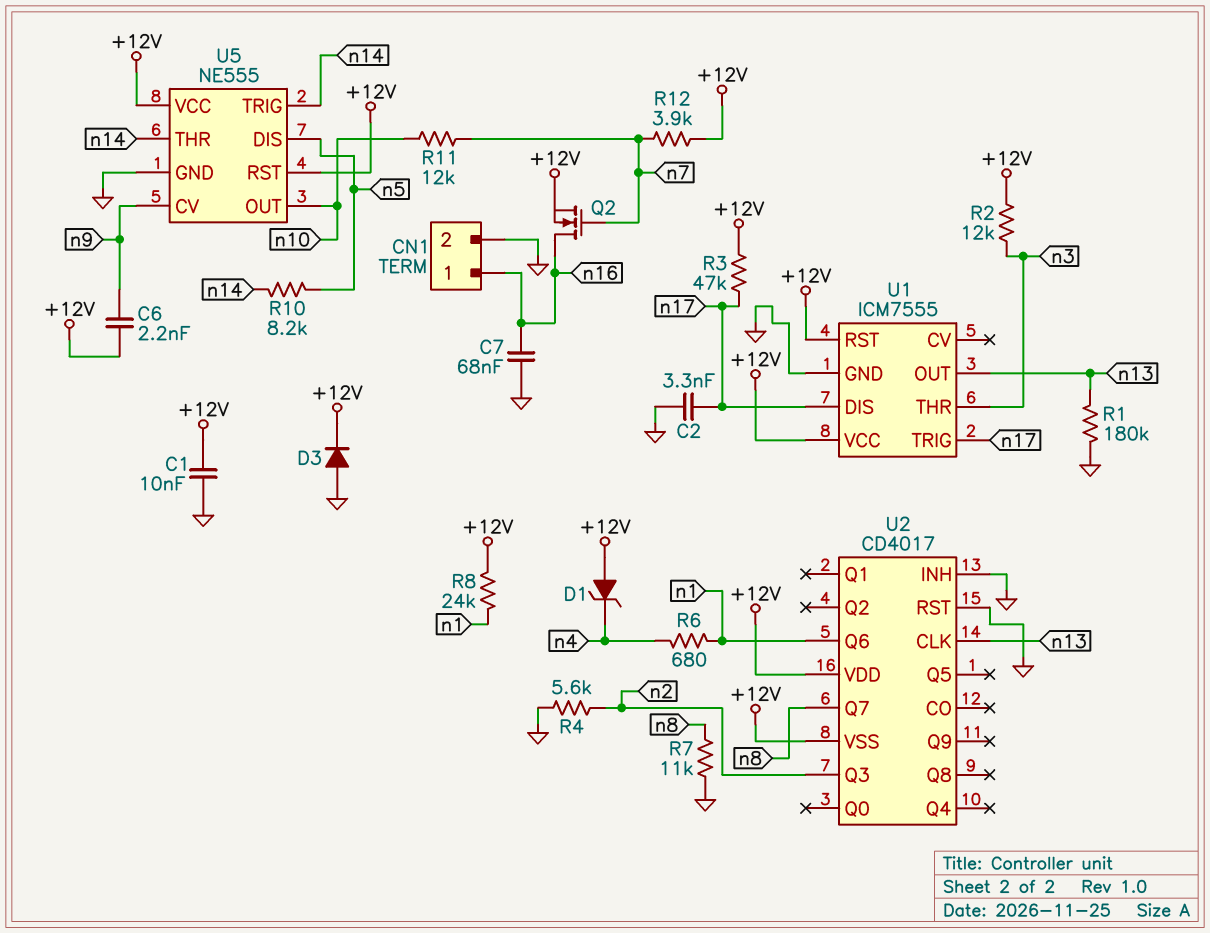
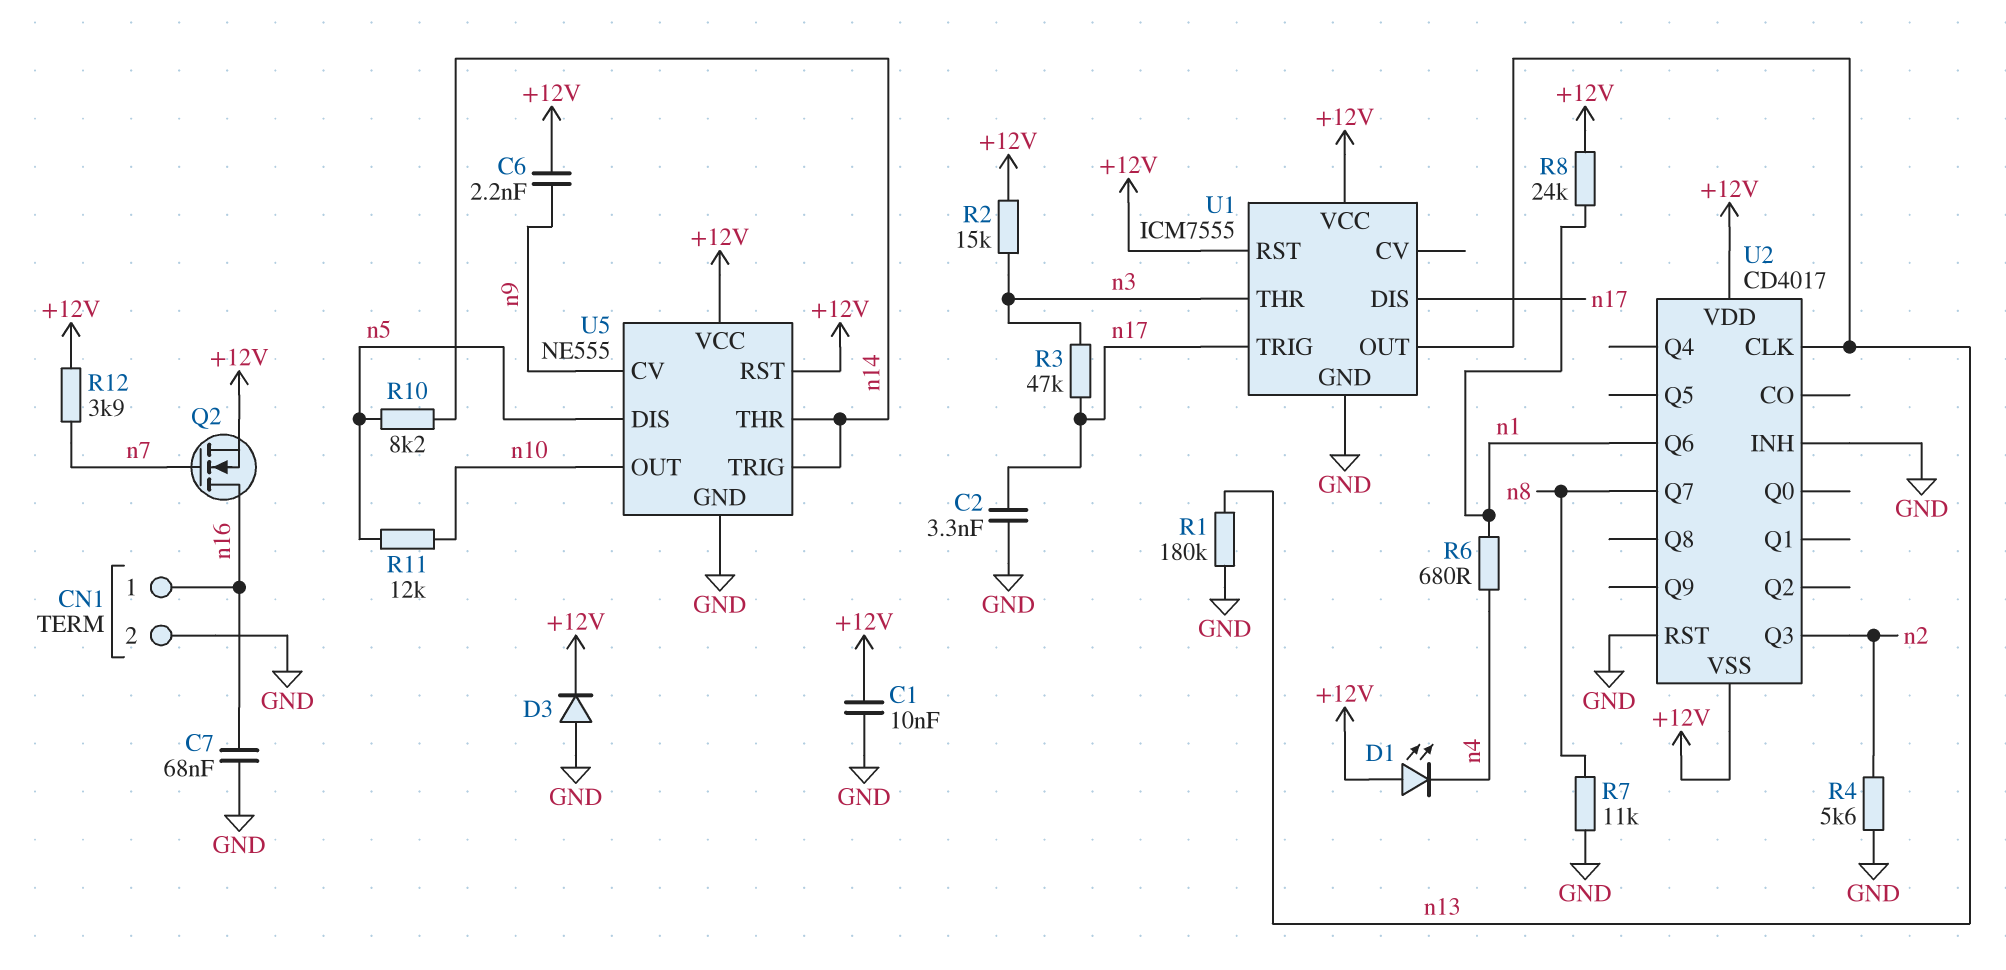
D1: zener (A +12V, K n4) -> LED (A +12V, K n4)
R2: 12k (+12V, n3) -> 15k (+12V, n3)
R3: 47k (+12V, n17) -> 47k (n3, n17)
R11: 12k (n7, n10) -> 12k (n5, n10)

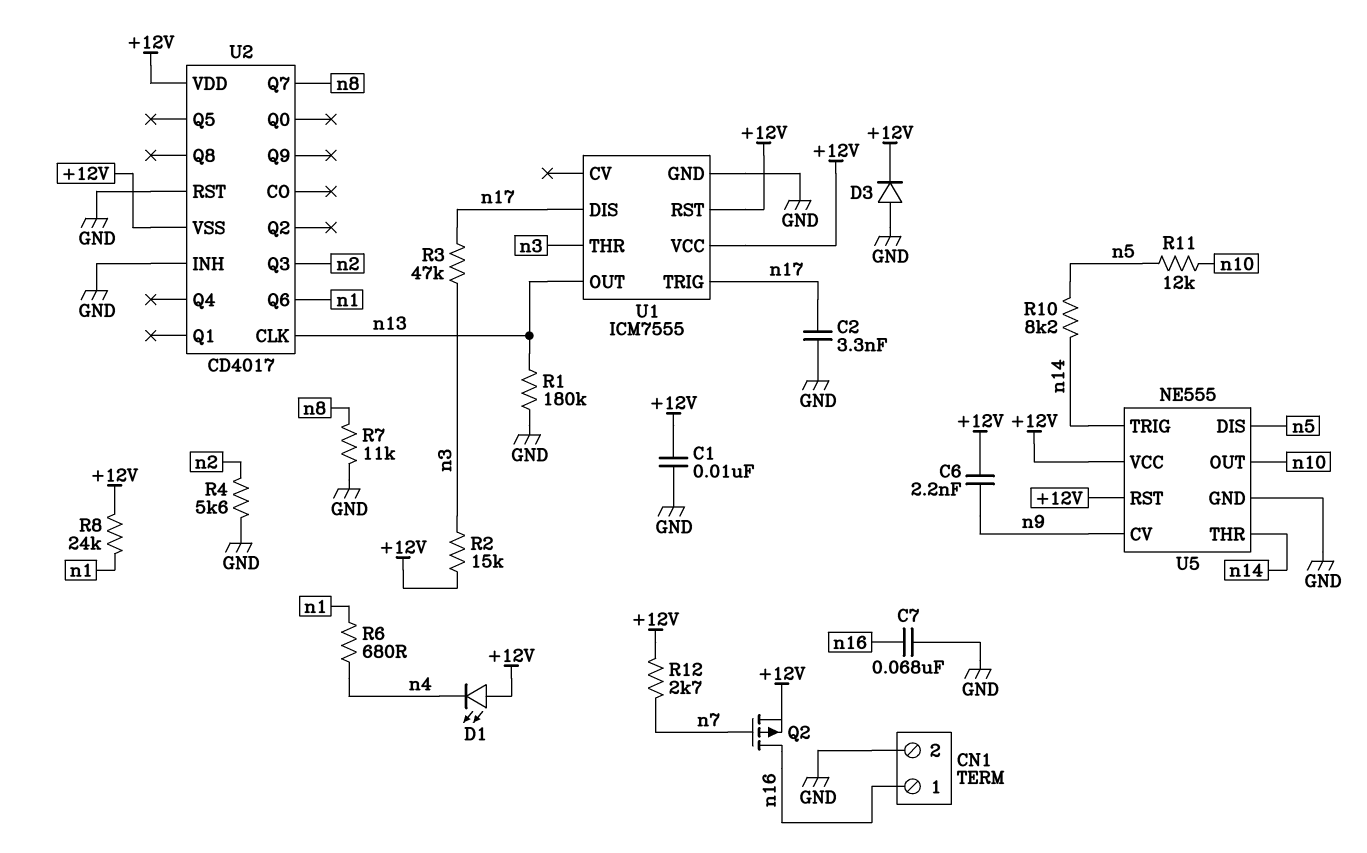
Q2: NMOS (G n7, D n16, S +12V) -> PMOS (G n7, D n16, S +12V)
R12: 3.9k (+12V, n7) -> 2.7k (+12V, n7)

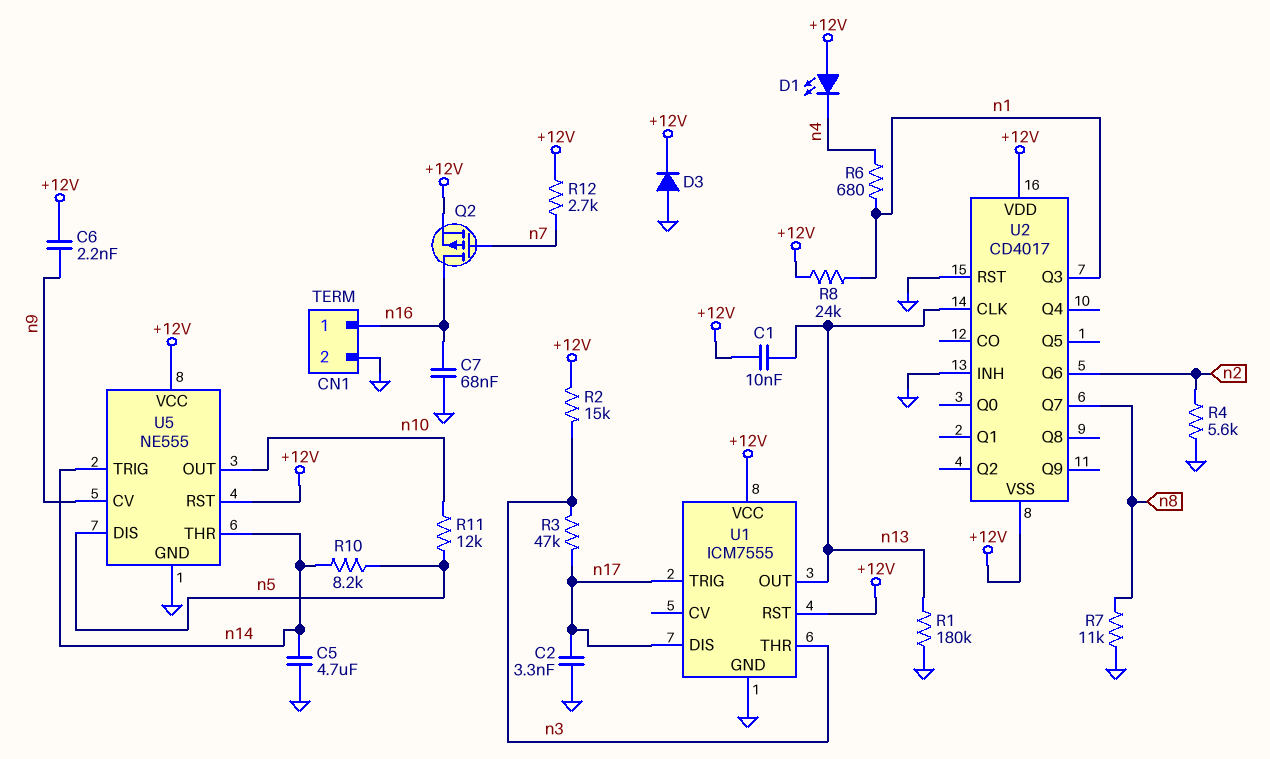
C1: 10nF (+12V, GND) -> 10nF (+12V, n13)
C5: none -> 4.7uF (GND, n14)
U2 pin Q3: n2 -> n1
U2 pin Q6: n1 -> n2

